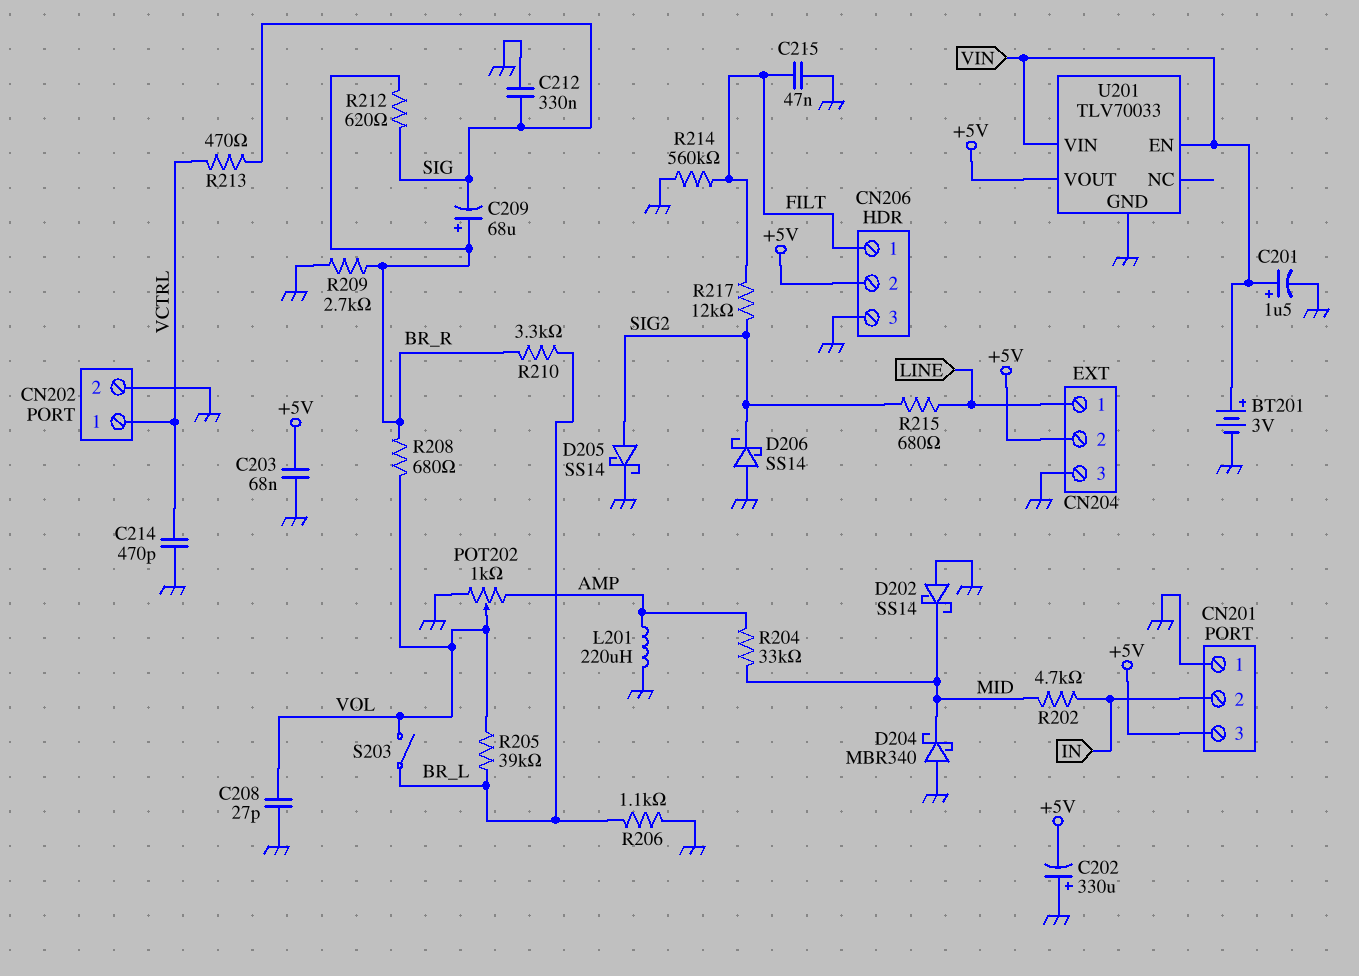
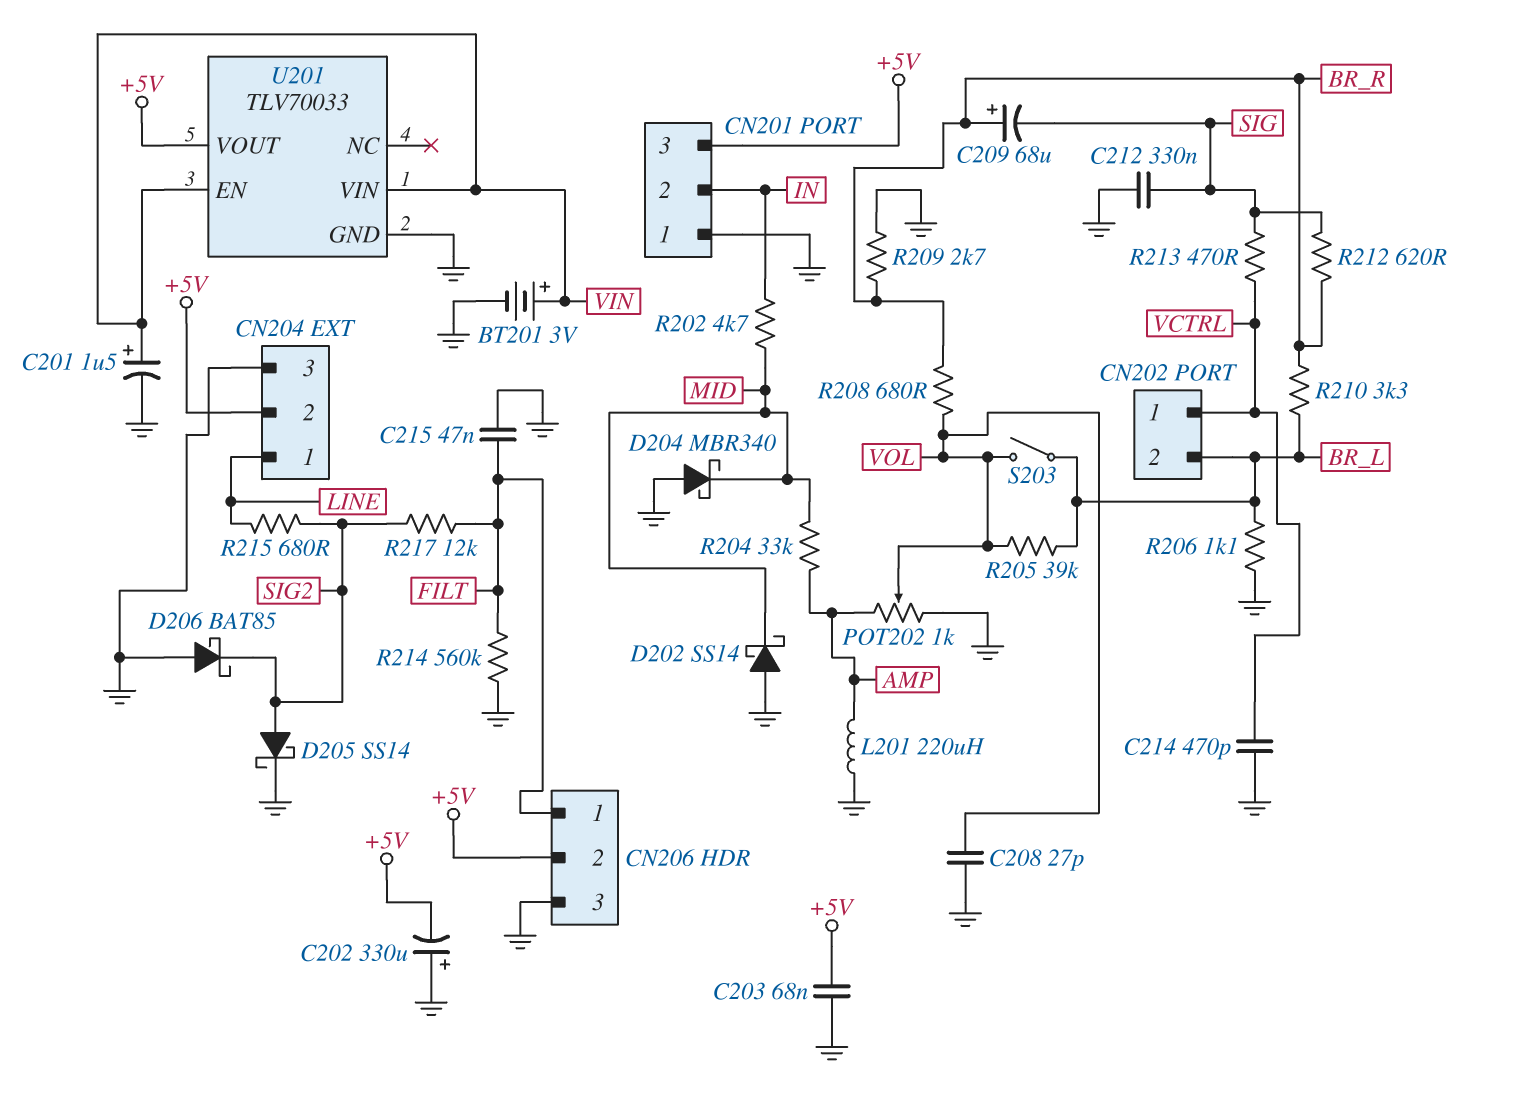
CN202 pin 2: GND -> BR_L
D206: schottky SS14 (A GND, K SIG2) -> schottky BAT85 (A GND, K SIG2)

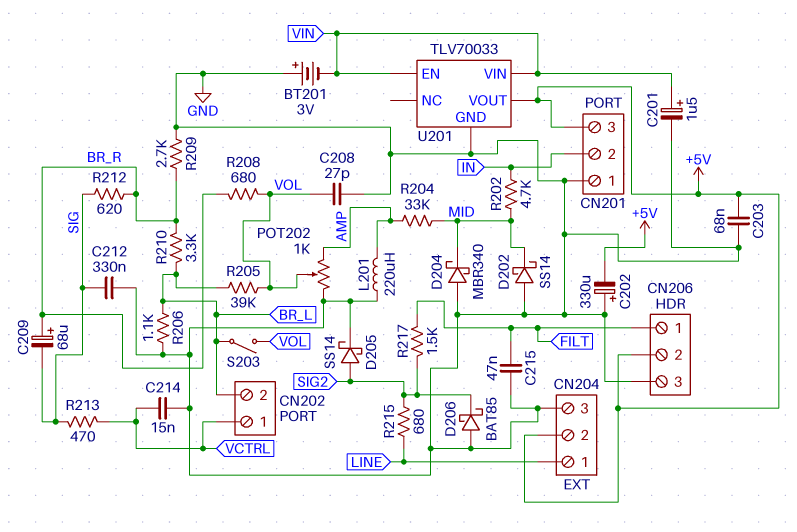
BT201: 3V (plus VIN, minus GND) -> 3V (plus GND, minus VIN)
C214: 470pF (GND, VCTRL) -> 15nF (GND, VCTRL)
R214: 560k (FILT, GND) -> none
R217: 12k (FILT, SIG2) -> 1.5k (FILT, SIG2)

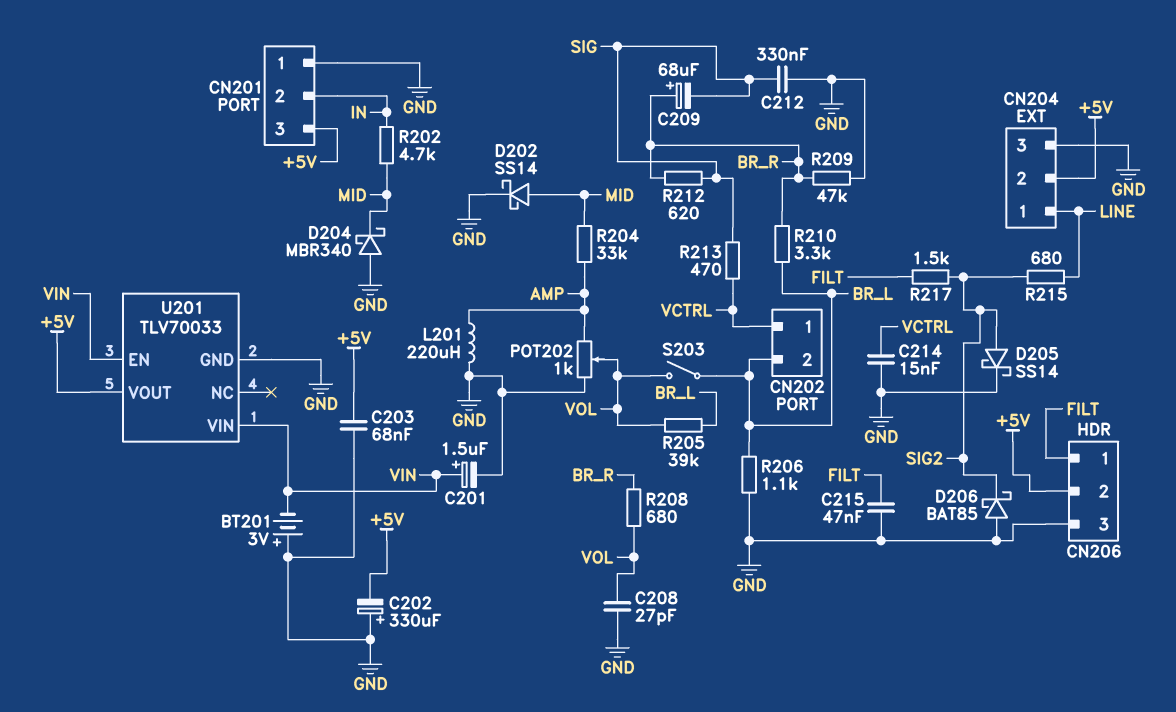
D202: schottky SS14 (A GND, K MID) -> schottky SS14 (A MID, K GND)
R209: 2.7k (BR_R, GND) -> 47k (BR_R, GND)

